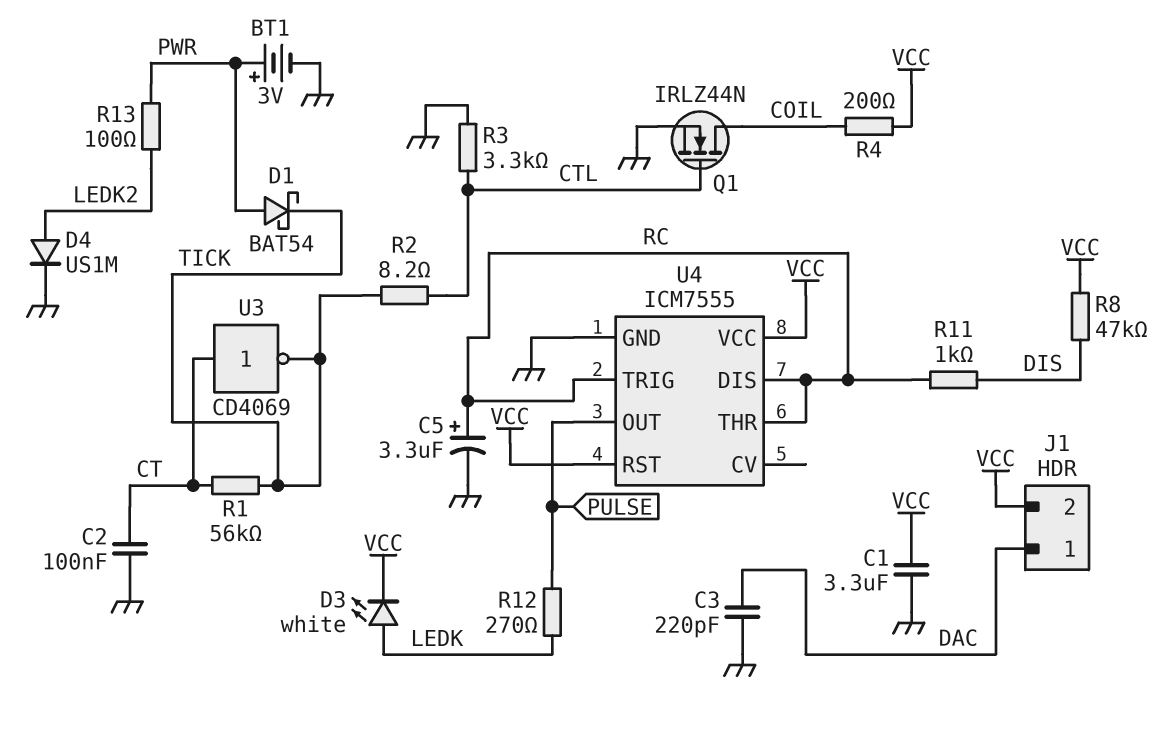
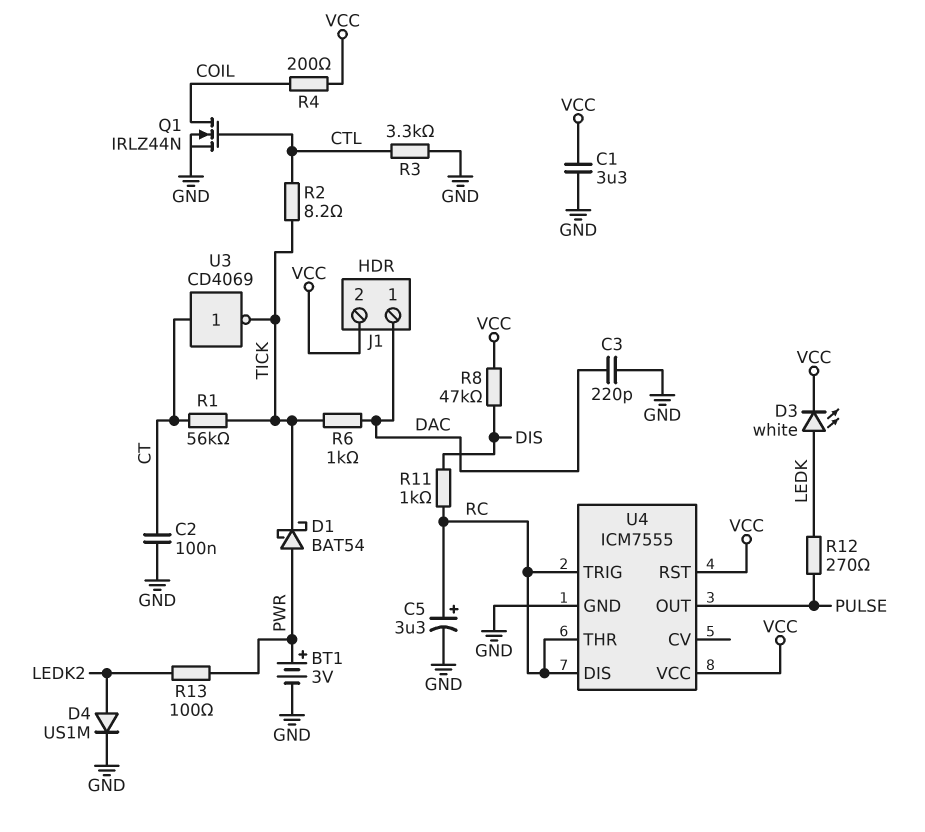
R6: none -> 1k (DAC, TICK)

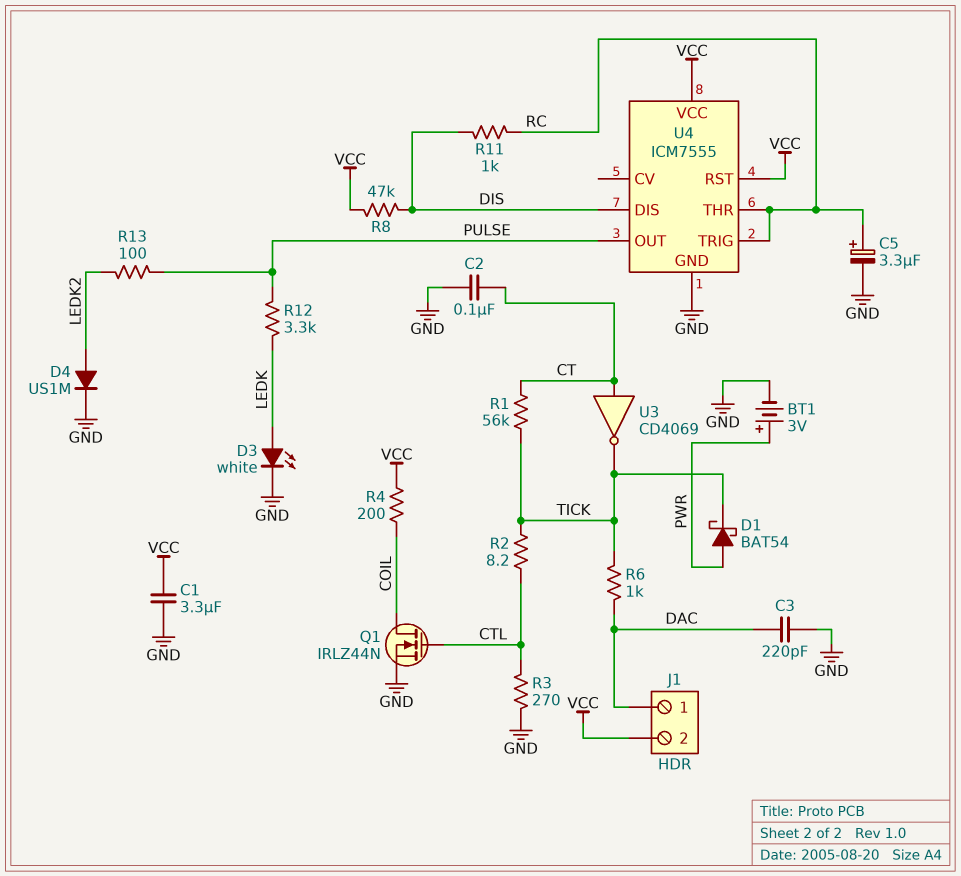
D3: LED white (A LEDK, K VCC) -> LED white (A LEDK, K GND)
R3: 3.3k (CTL, GND) -> 270 (CTL, GND)
R12: 270 (LEDK, PULSE) -> 3.3k (LEDK, PULSE)
R13: 100 (LEDK2, PWR) -> 100 (LEDK2, PULSE)
U4 pin DIS: RC -> DIS

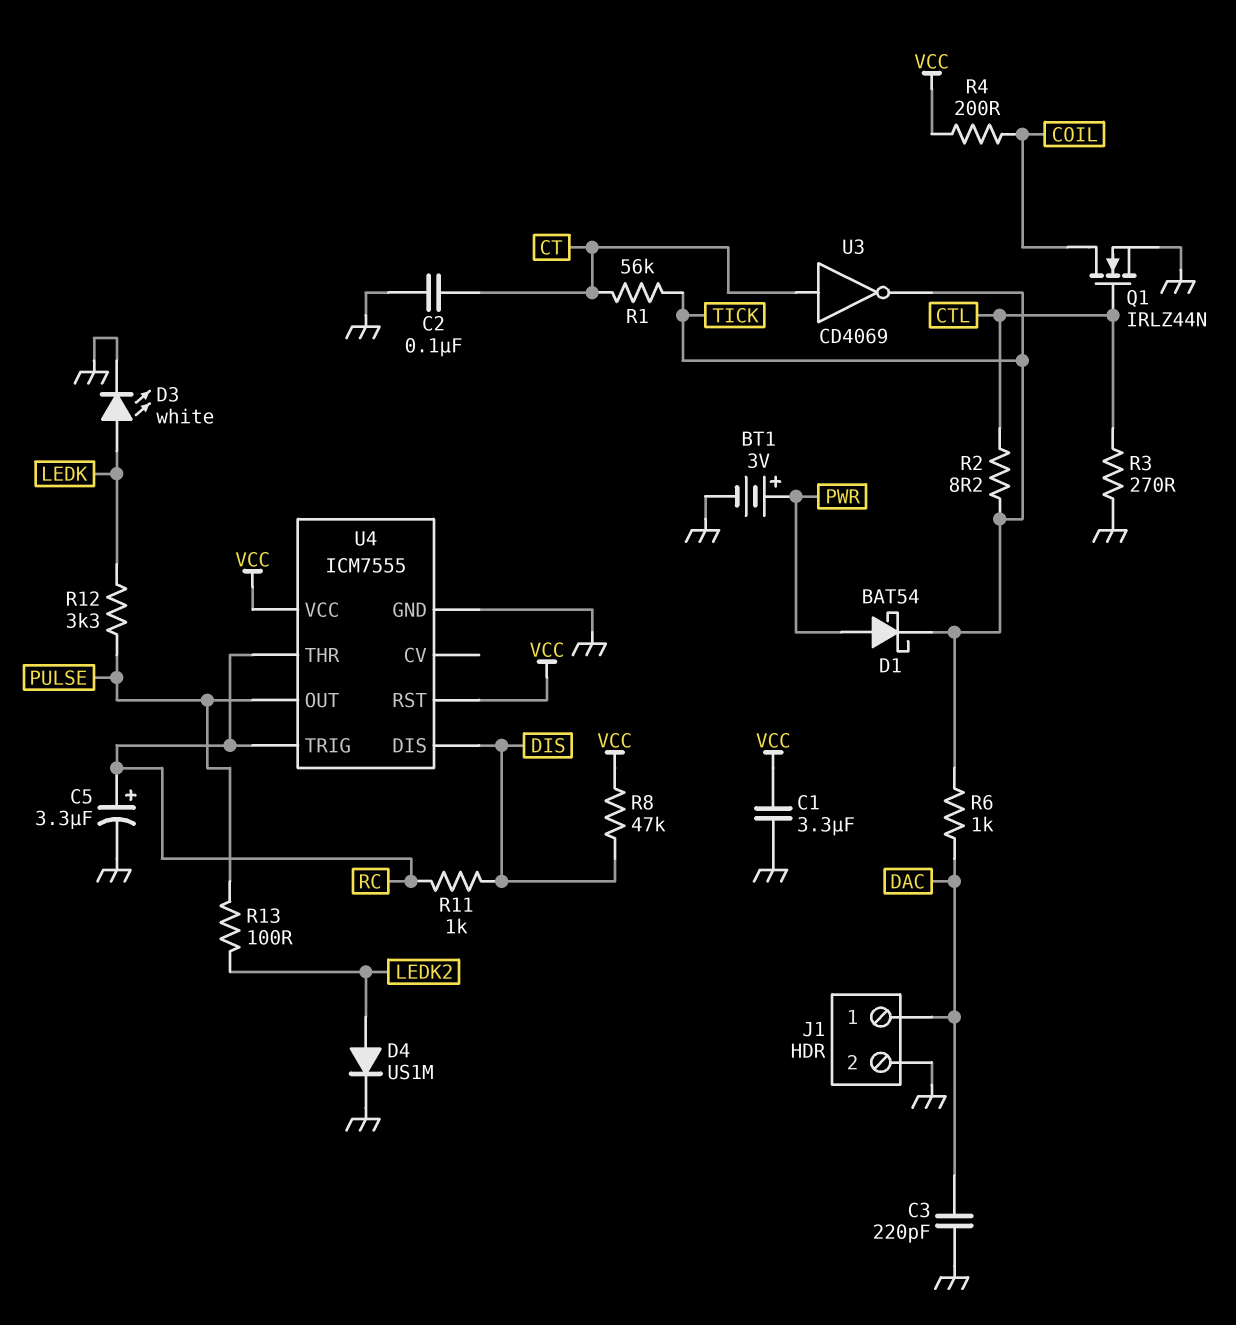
J1 pin 2: VCC -> GND

